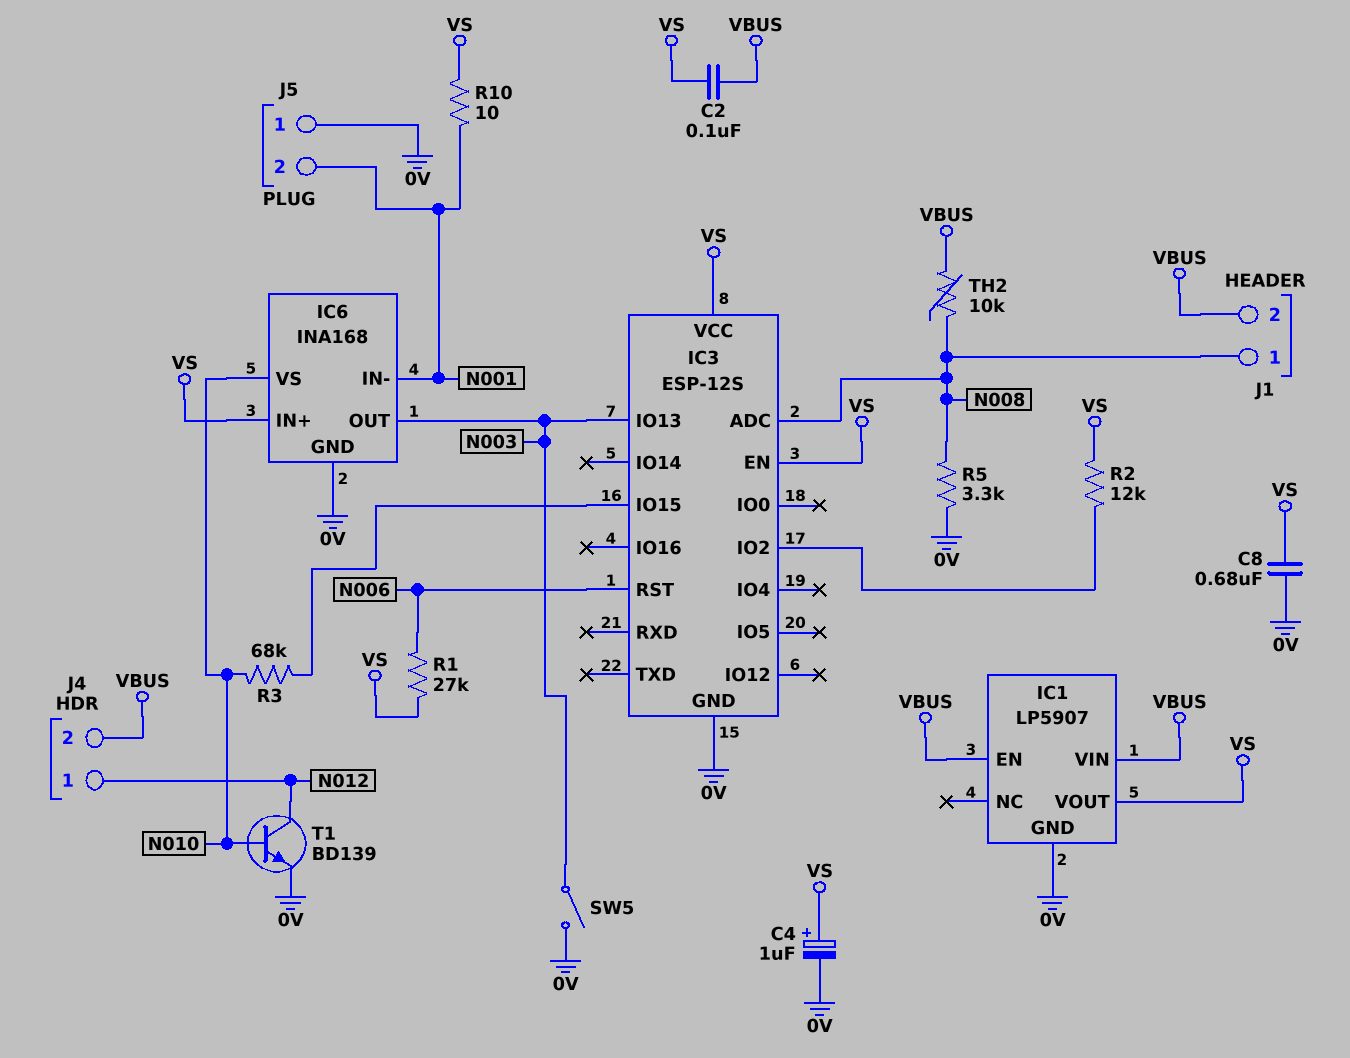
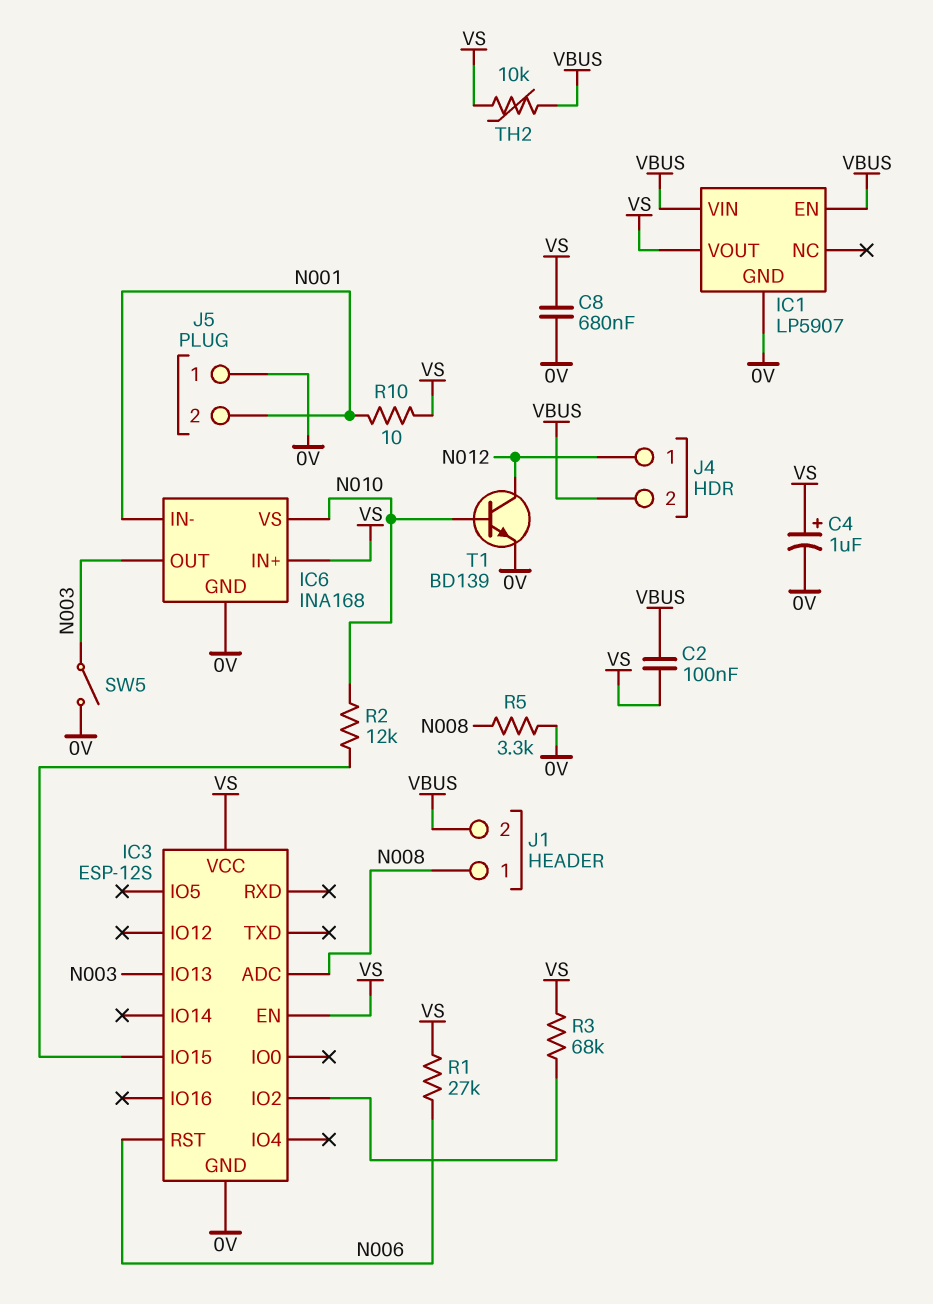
R2: 12k (IC3/IO2, VS) -> 12k (IC3/IO15, N010)
R3: 68k (IC3/IO15, N010) -> 68k (IC3/IO2, VS)
TH2: 10k (N008, VBUS) -> 10k (VBUS, VS)

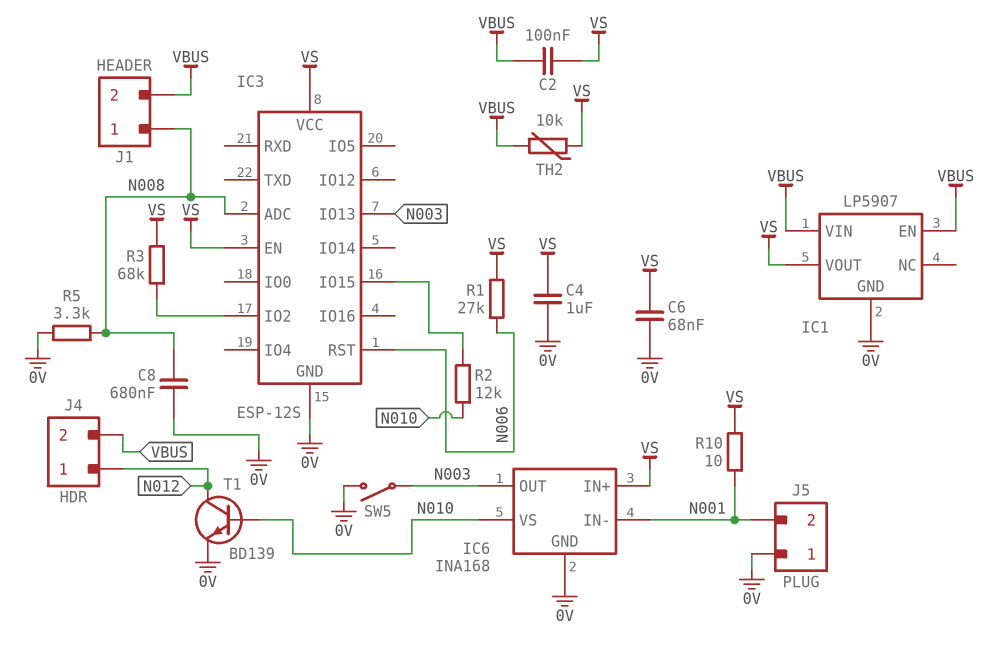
C4: 1uF (plus VS, minus 0V) -> 1uF (0V, VS)
C6: none -> 68nF (0V, VS)
C8: 680nF (0V, VS) -> 680nF (0V, N008)

